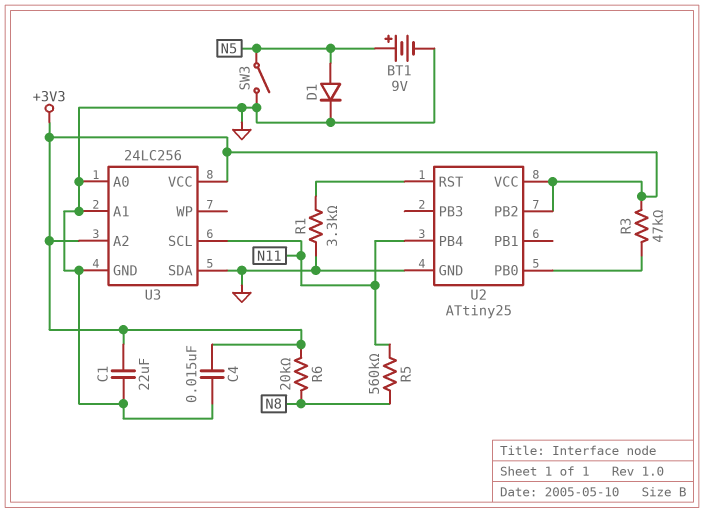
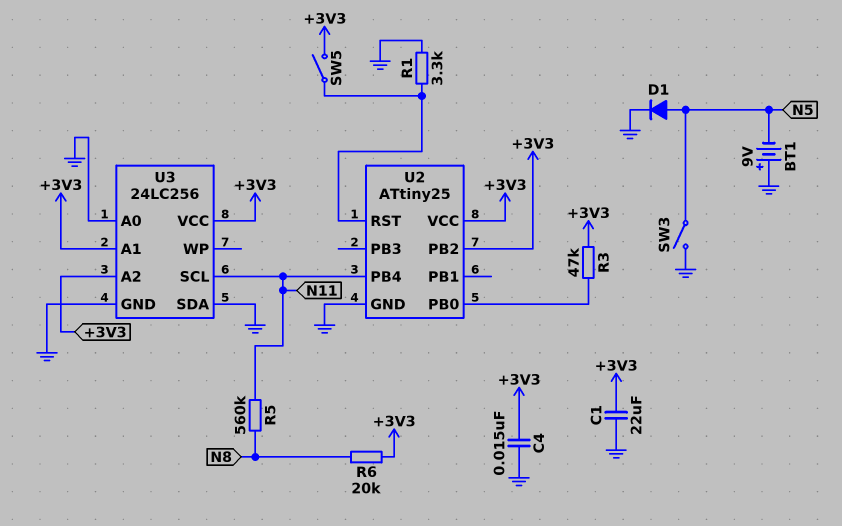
BT1: 9V (plus N5, minus GND) -> 9V (plus GND, minus N5)
SW5: none -> switch (+3V3, U2/RST)
U3 pin A1: GND -> +3V3

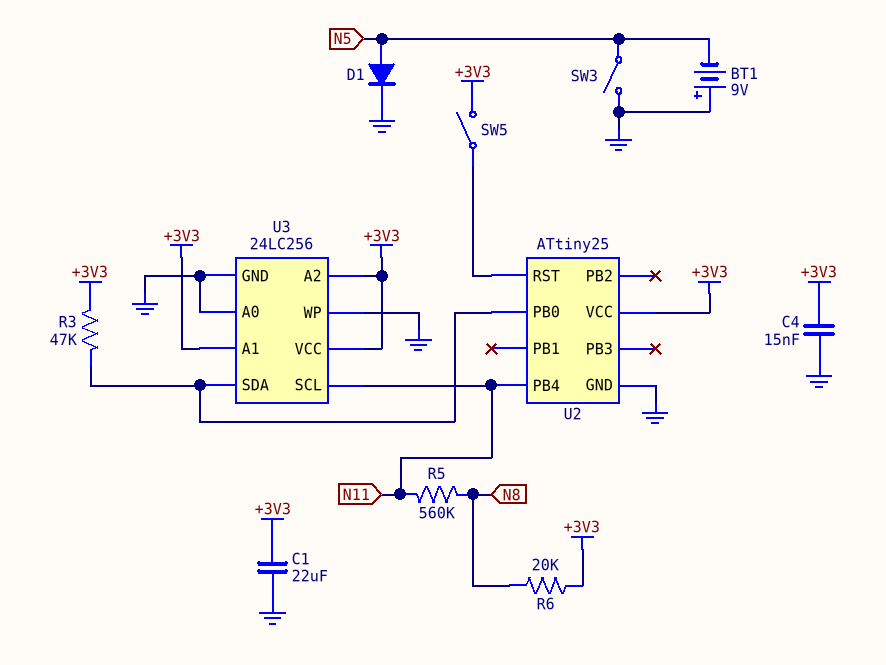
R1: 3.3k (GND, U2/RST) -> none
U2 pin PB2: +3V3 -> none
U3 pin SDA: GND -> U2/PB0
U3 pin WP: none -> GND

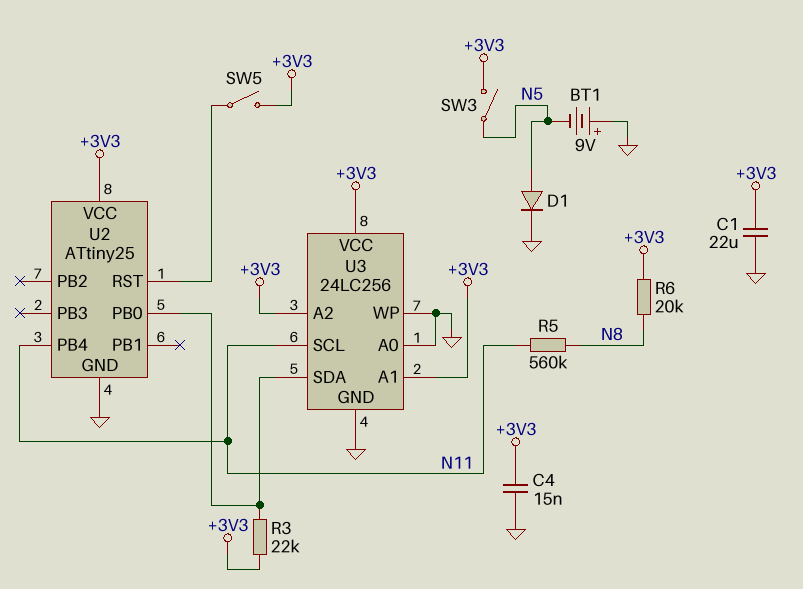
R3: 47k (+3V3, U2/PB0) -> 22k (+3V3, U2/PB0)
SW3: switch (GND, N5) -> switch (+3V3, N5)

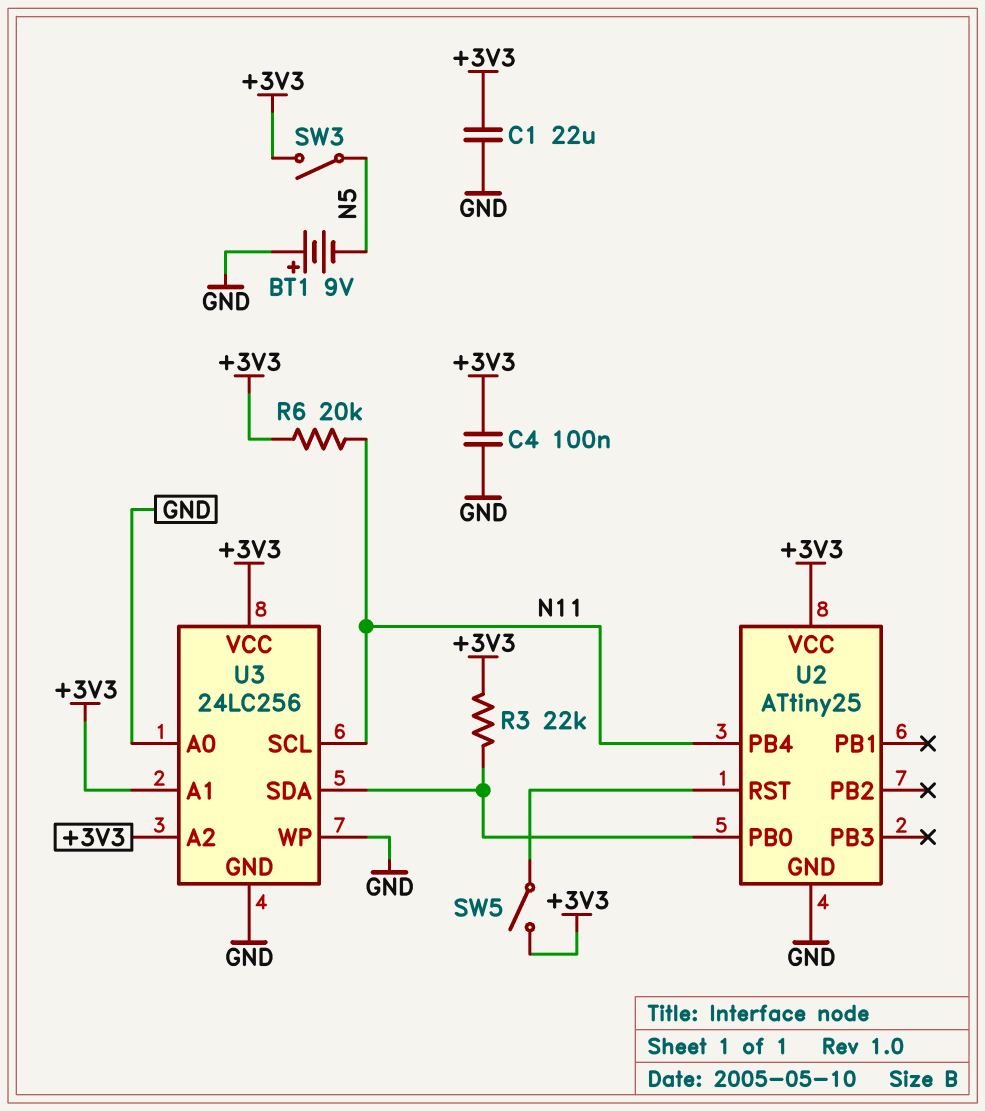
C4: 15nF (+3V3, GND) -> 100nF (+3V3, GND)
D1: diode (A N5, K GND) -> none
R5: 560k (N8, N11) -> none
R6: 20k (+3V3, N8) -> 20k (+3V3, N11)

